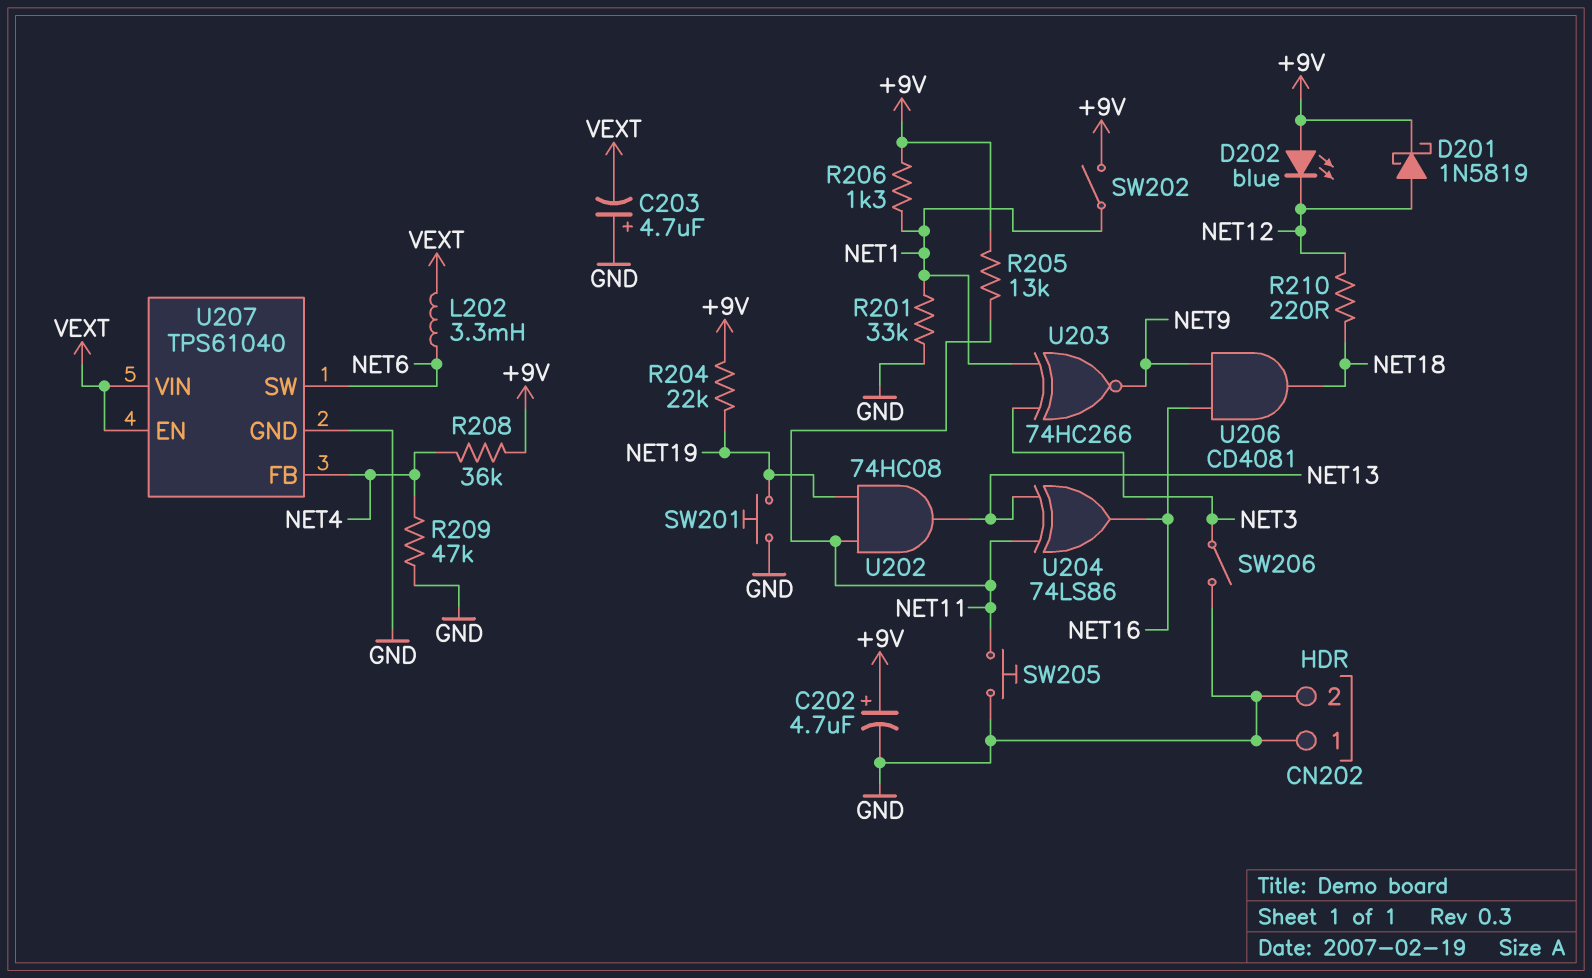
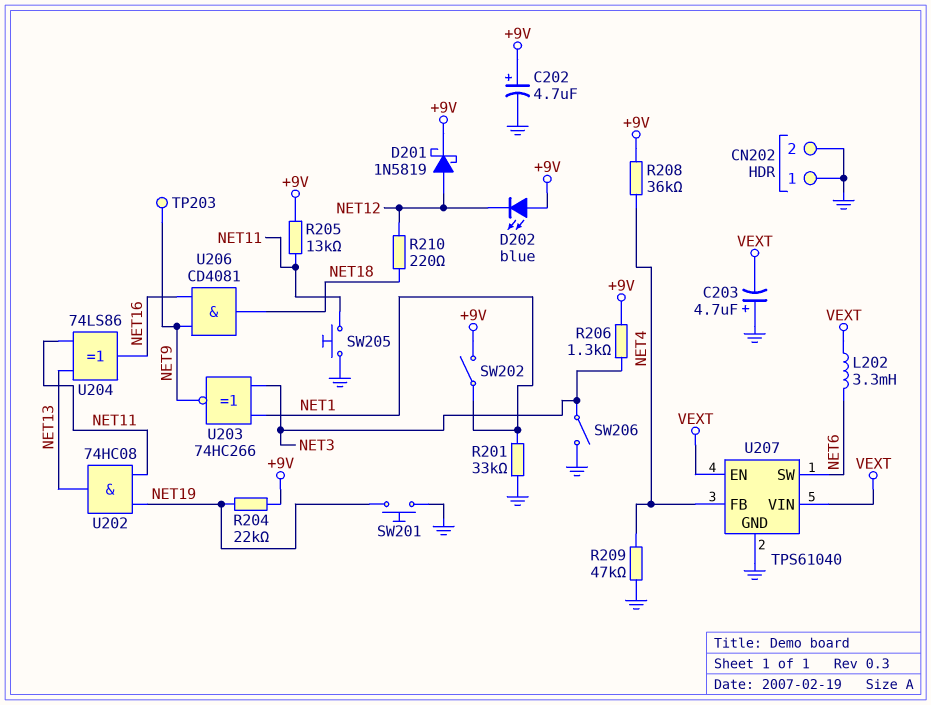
R206: 1.3k (+9V, NET1) -> 1.3k (+9V, NET3)
TP203: none -> test point (NET9)

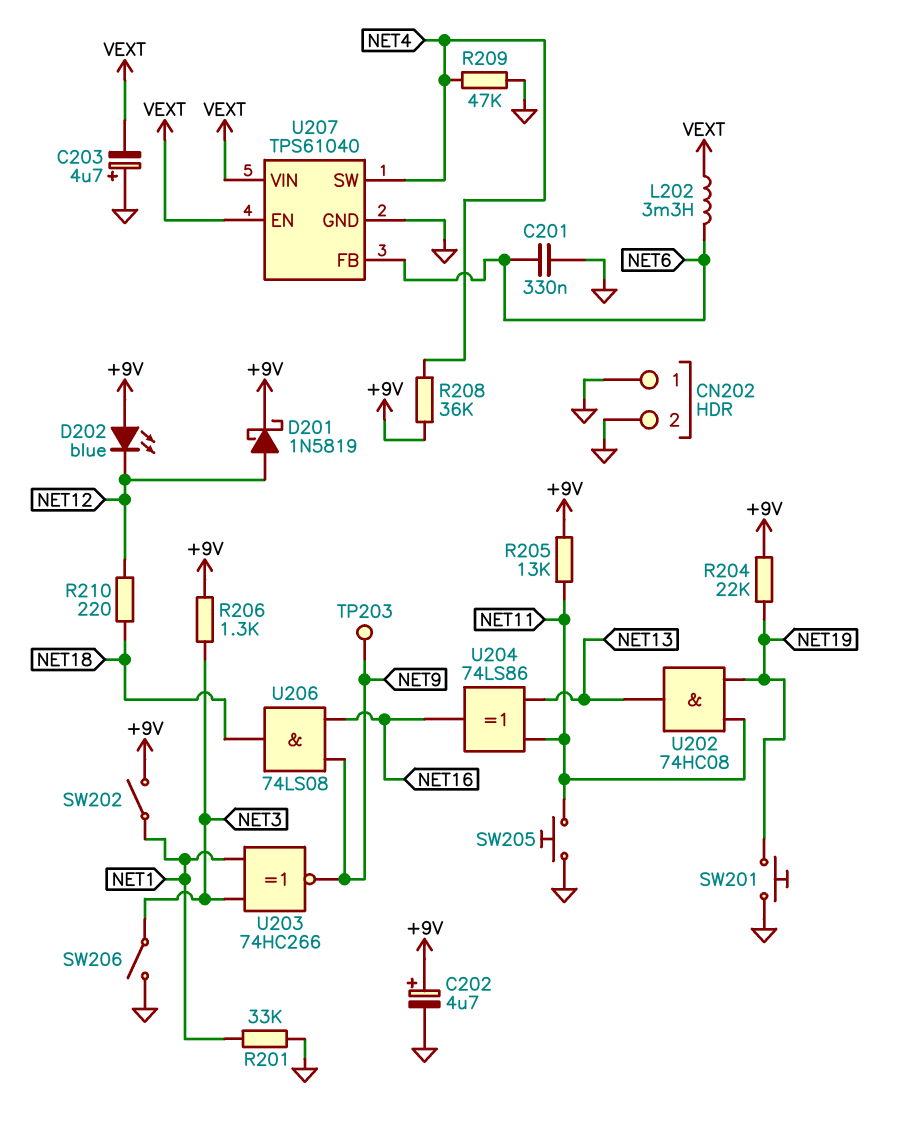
C201: none -> 330nF (GND, NET6)
U206: AND CD4081 (in NET9, in NET16, out NET18) -> AND 74LS08 (in NET9, in NET16, out NET18)
U207 pin FB: NET4 -> NET6
U207 pin SW: NET6 -> NET4

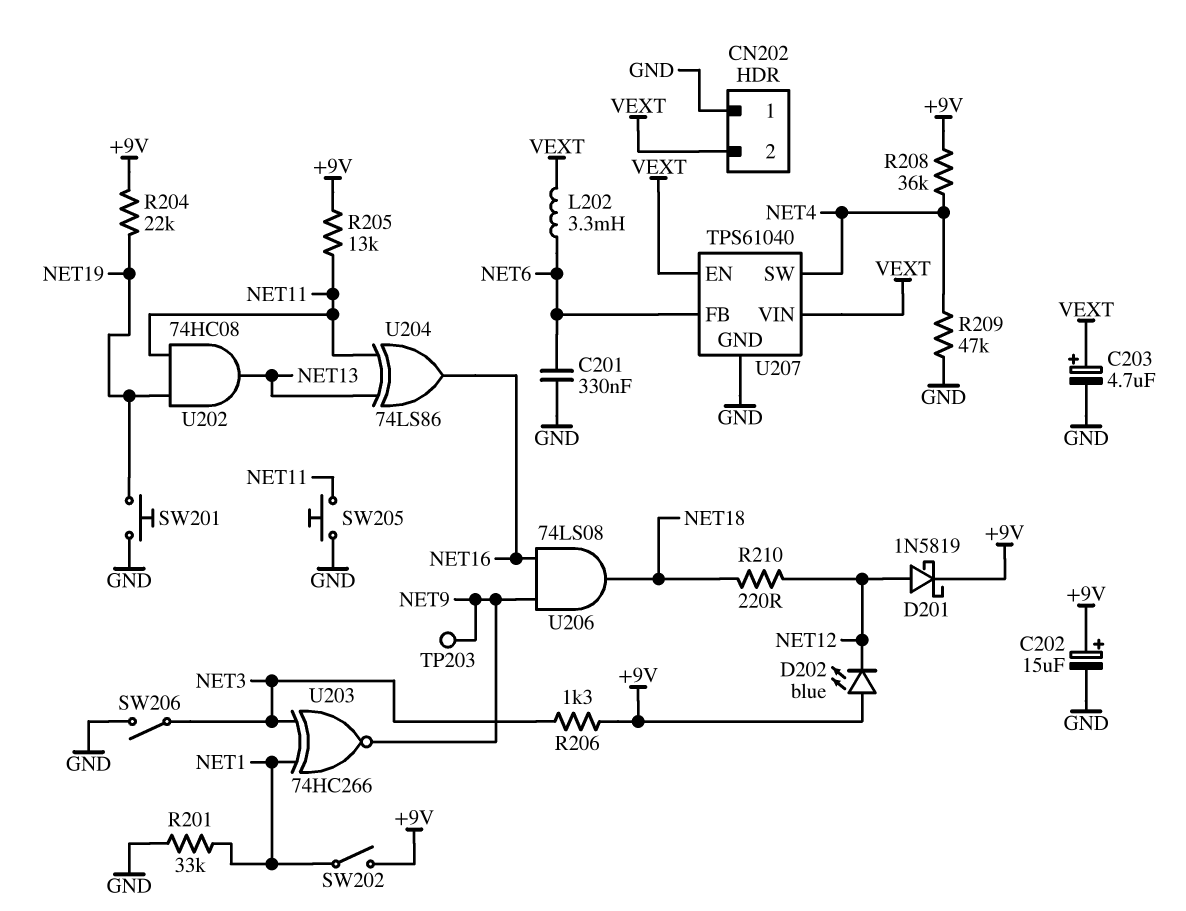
C202: 4.7uF (plus +9V, minus GND) -> 15uF (plus +9V, minus GND)
C203: 4.7uF (plus GND, minus VEXT) -> 4.7uF (plus VEXT, minus GND)
CN202 pin 2: GND -> VEXT

